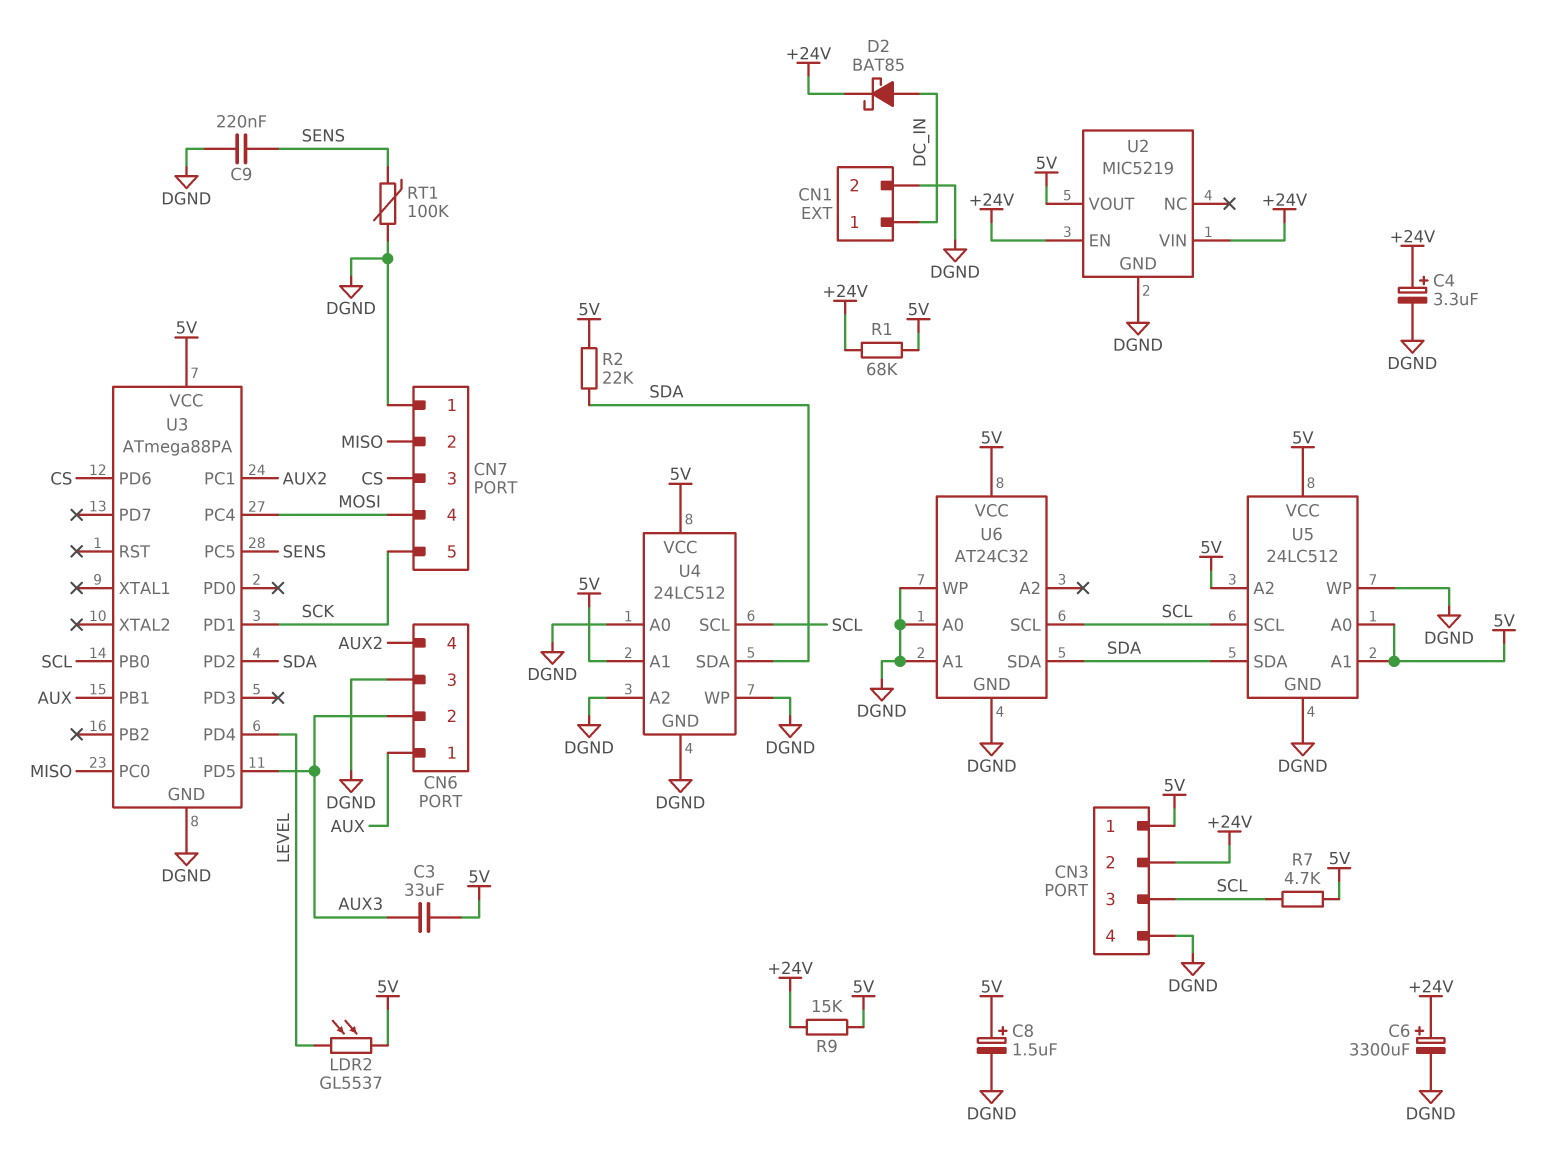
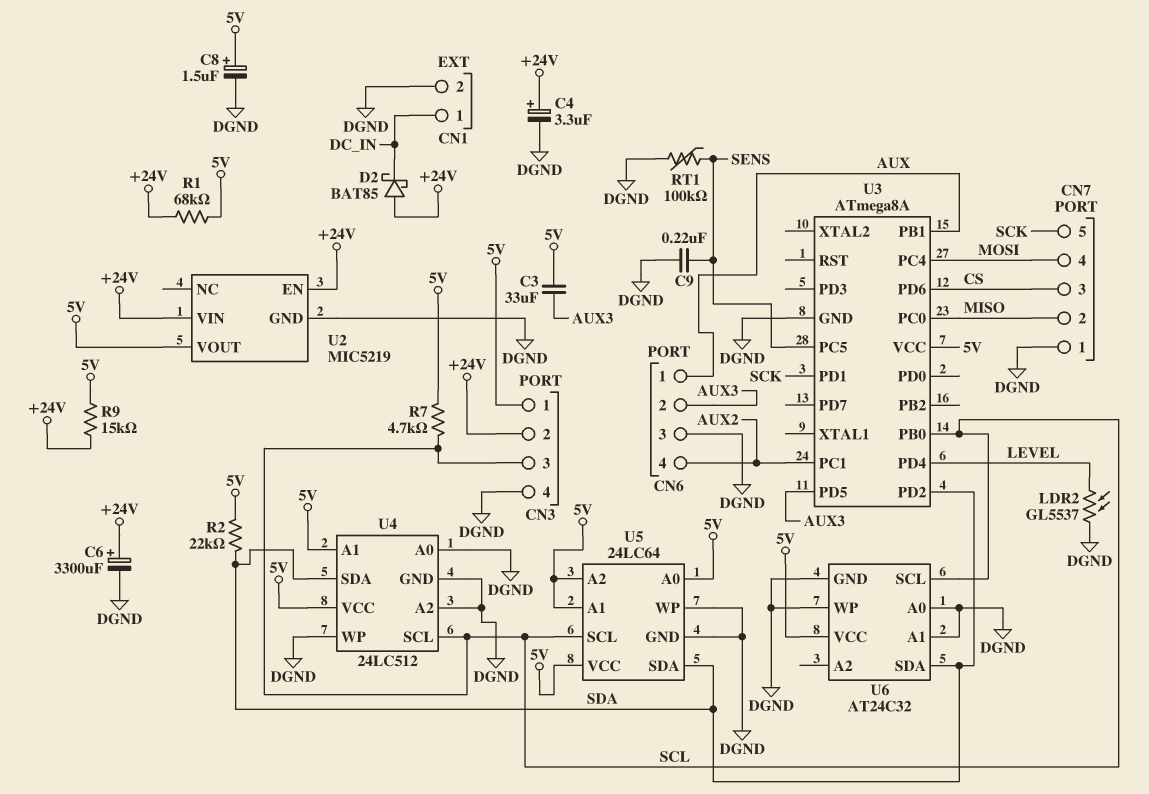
D2: schottky BAT85 (A DC_IN, K +24V) -> schottky BAT85 (A +24V, K DC_IN)
LDR2: GL5537 (5V, LEVEL) -> GL5537 (DGND, LEVEL)
U3: ATmega88PA -> ATmega8A
U5: 24LC512 -> 24LC64

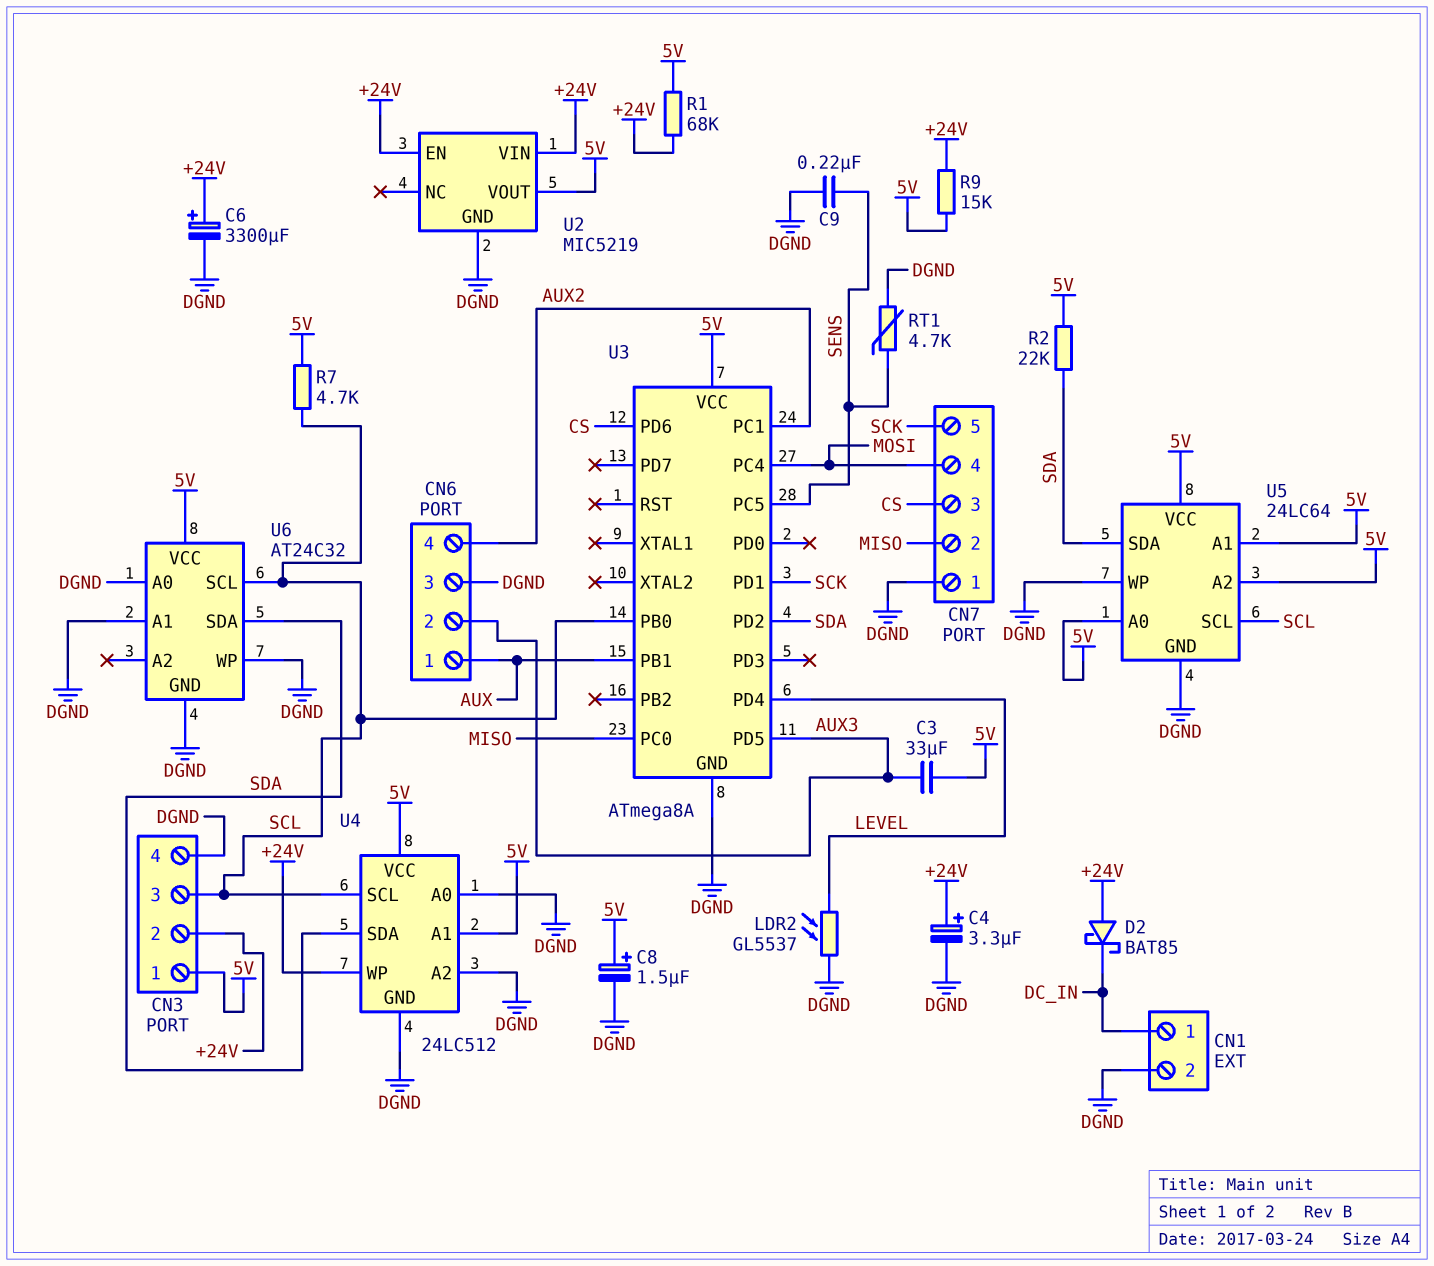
RT1: 100k (DGND, SENS) -> 4.7k (DGND, SENS)
U4 pin WP: DGND -> +24V

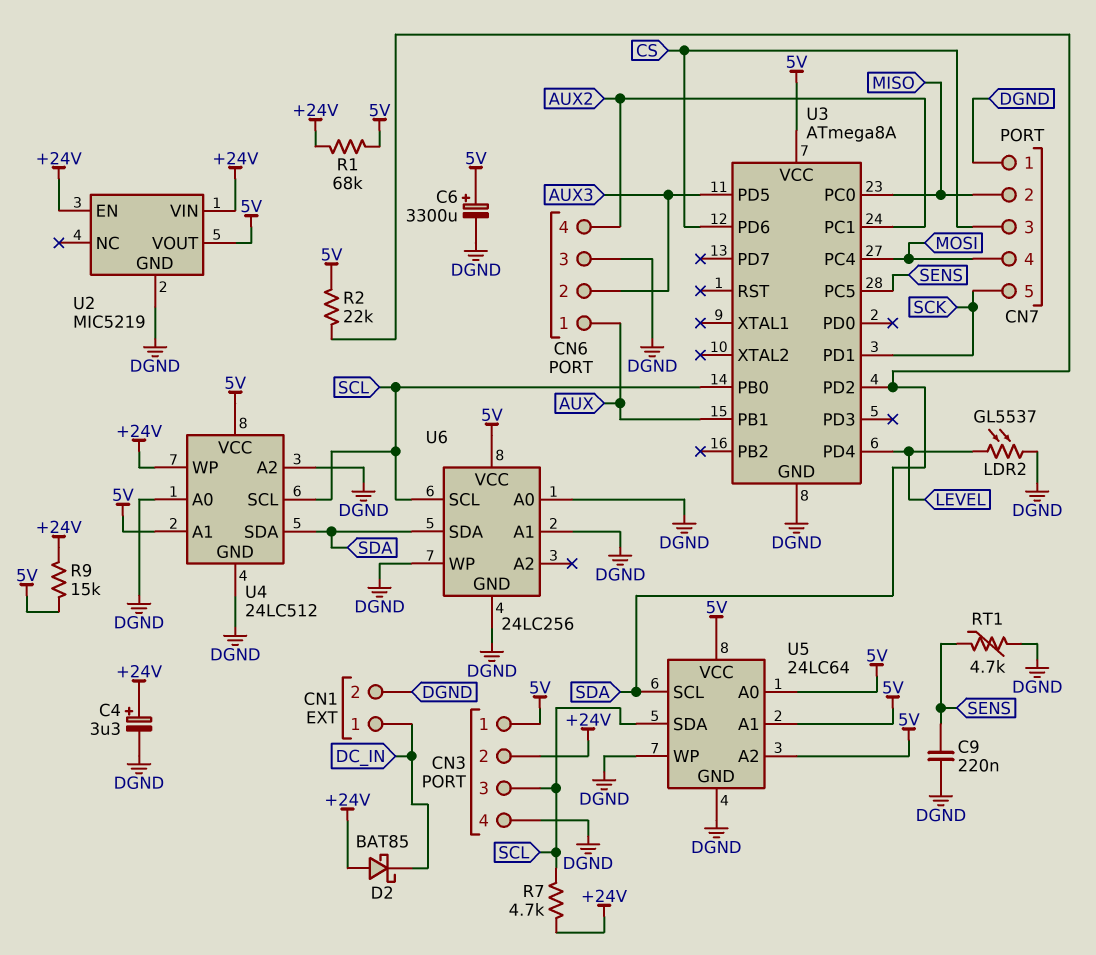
C3: 33uF (5V, AUX3) -> none
C6: 3300uF (plus +24V, minus DGND) -> 3300uF (plus 5V, minus DGND)
C8: 1.5uF (plus 5V, minus DGND) -> none
R7: 4.7k (5V, SCL) -> 4.7k (+24V, SCL)
U5 pin SCL: SCL -> SDA
U5 pin SDA: SDA -> SCL
U6: AT24C32 -> 24LC256

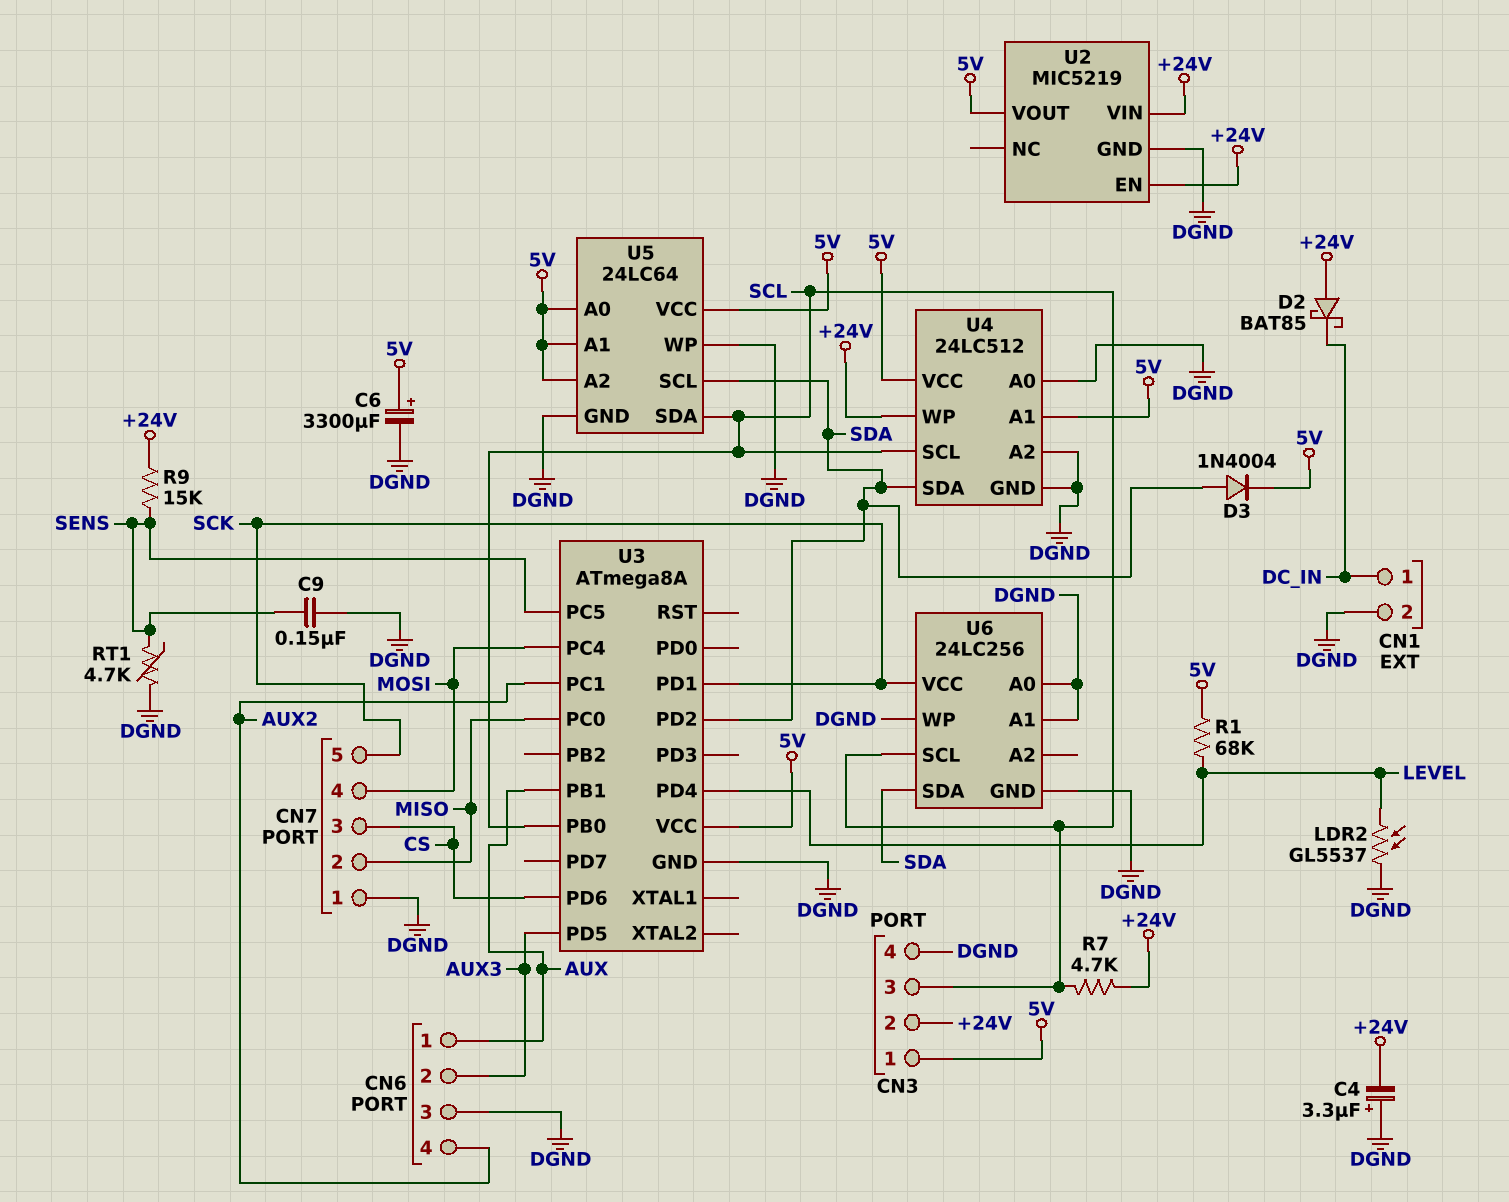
C4: 3.3uF (plus +24V, minus DGND) -> 3.3uF (plus DGND, minus +24V)
C9: 220nF (DGND, SENS) -> 150nF (DGND, SENS)
D3: none -> diode 1N4004 (A SDA, K 5V)
R1: 68k (+24V, 5V) -> 68k (5V, LEVEL)
R2: 22k (5V, SDA) -> none
R9: 15k (+24V, 5V) -> 15k (+24V, SENS)
U6 pin VCC: 5V -> SCK

